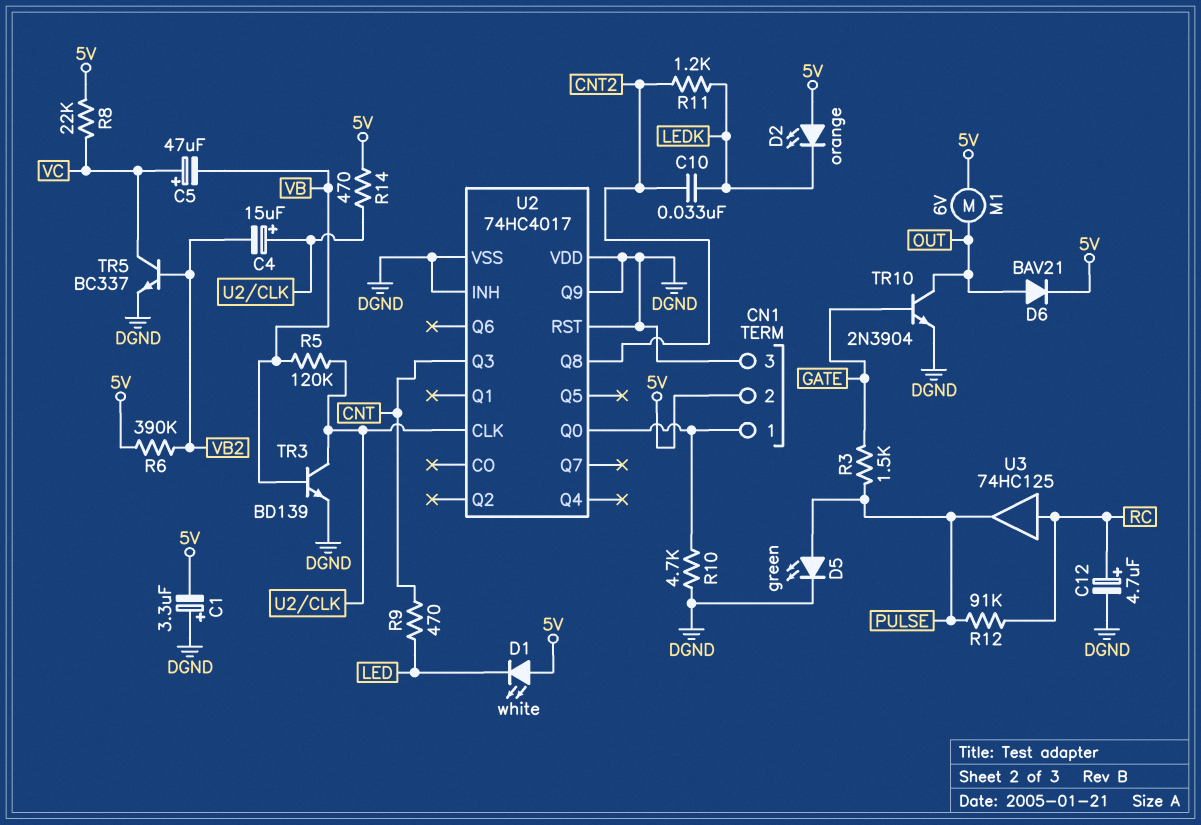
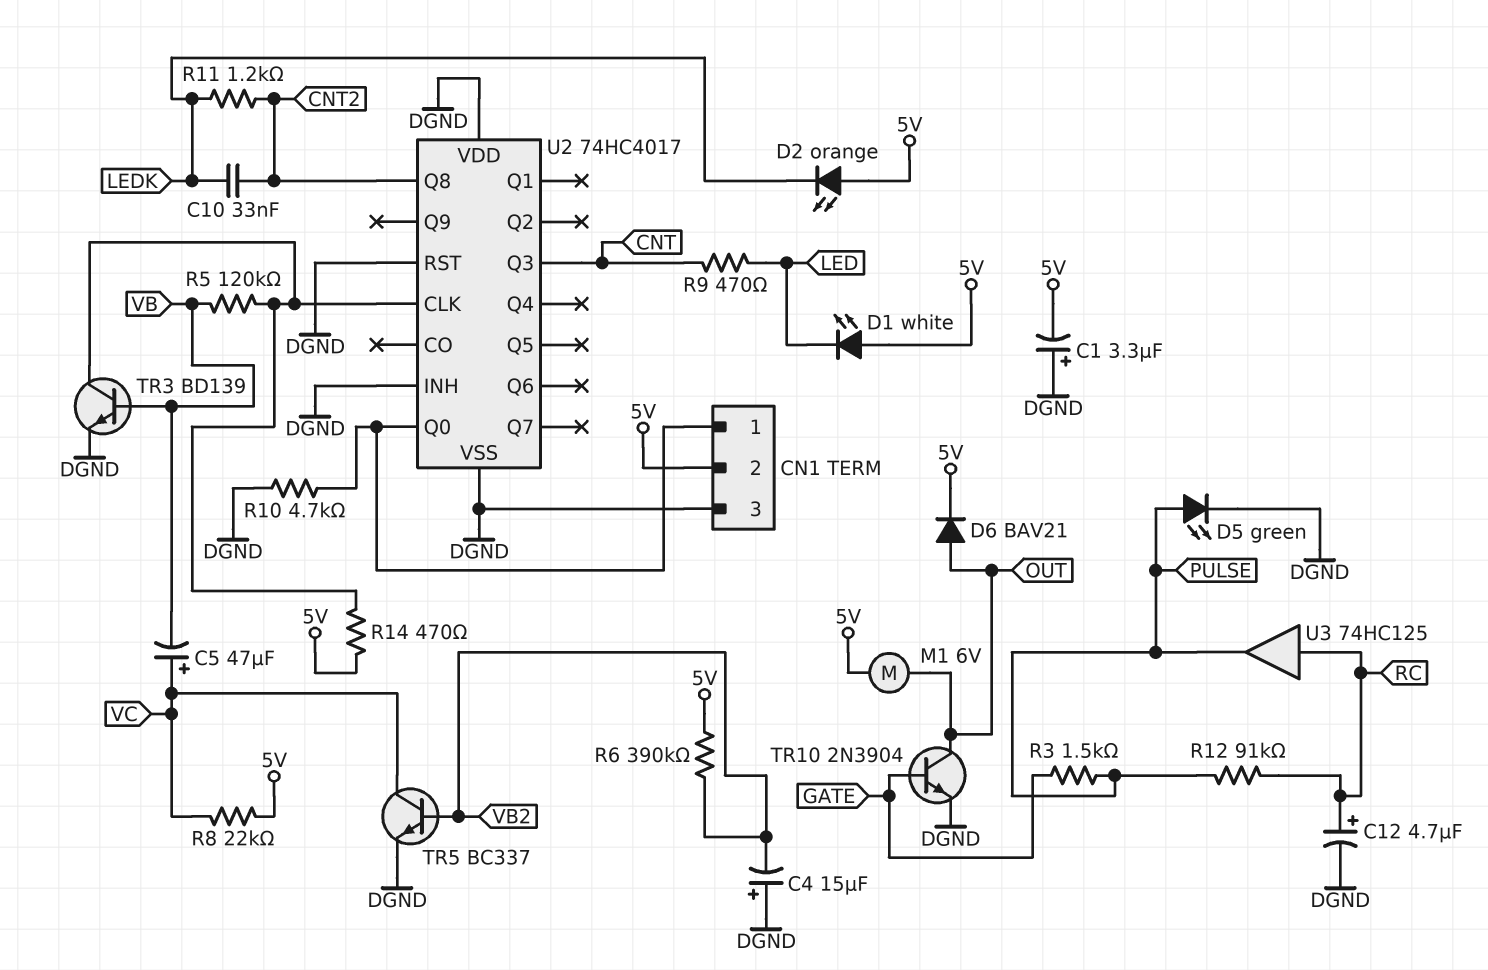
C4: 15uF (plus U2/CLK, minus VB2) -> 15uF (plus DGND, minus VB2)
U2 pin Q9: DGND -> none

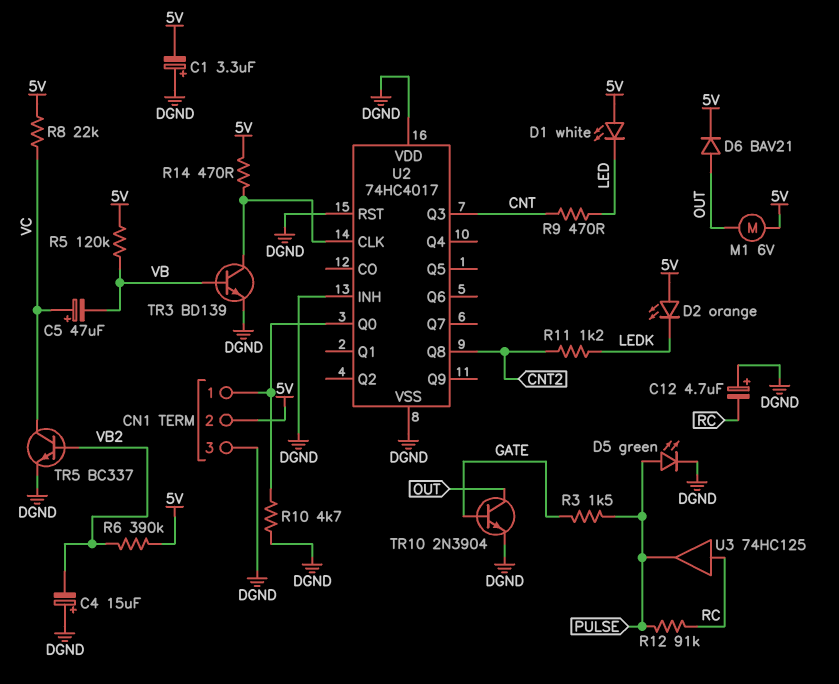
C10: 33nF (CNT2, LEDK) -> none
C12: 4.7uF (plus RC, minus DGND) -> 4.7uF (plus DGND, minus RC)
R5: 120k (U2/CLK, VB) -> 120k (5V, VB)

